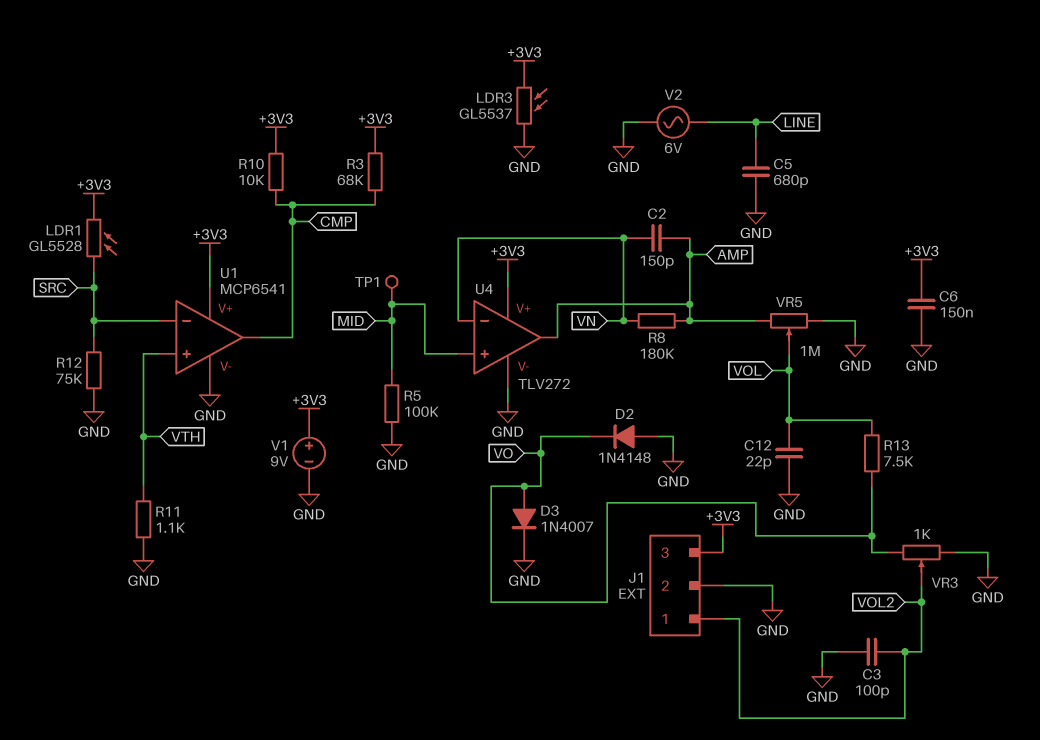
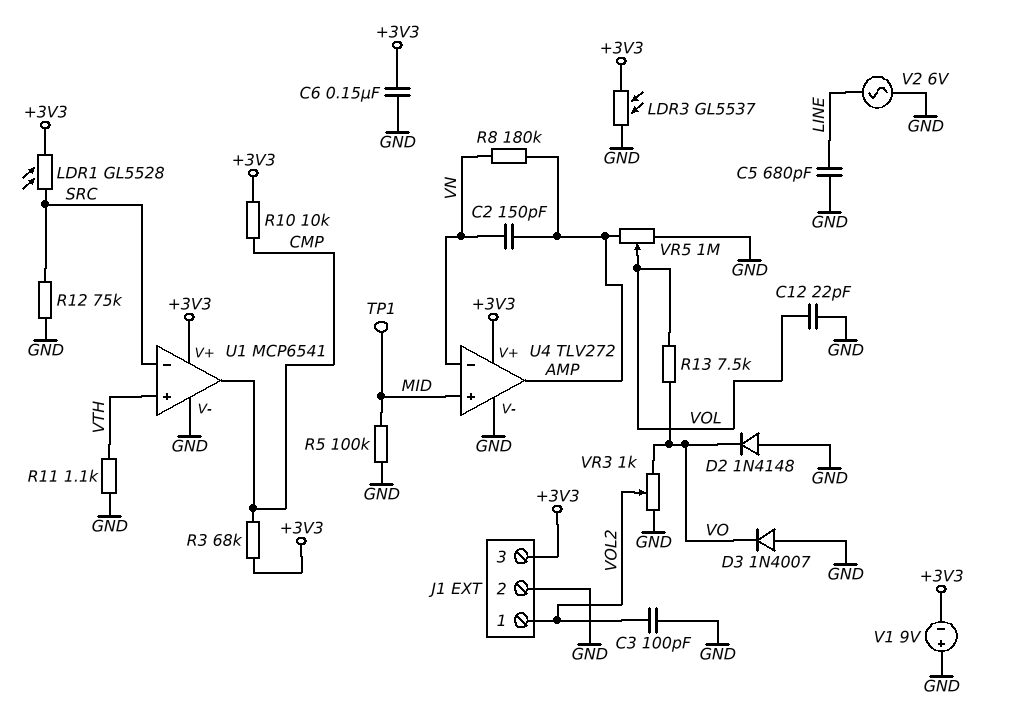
D3: diode 1N4007 (A VO, K GND) -> diode 1N4007 (A GND, K VO)
V1: 9V (plus +3V3, minus GND) -> 9V (plus GND, minus +3V3)

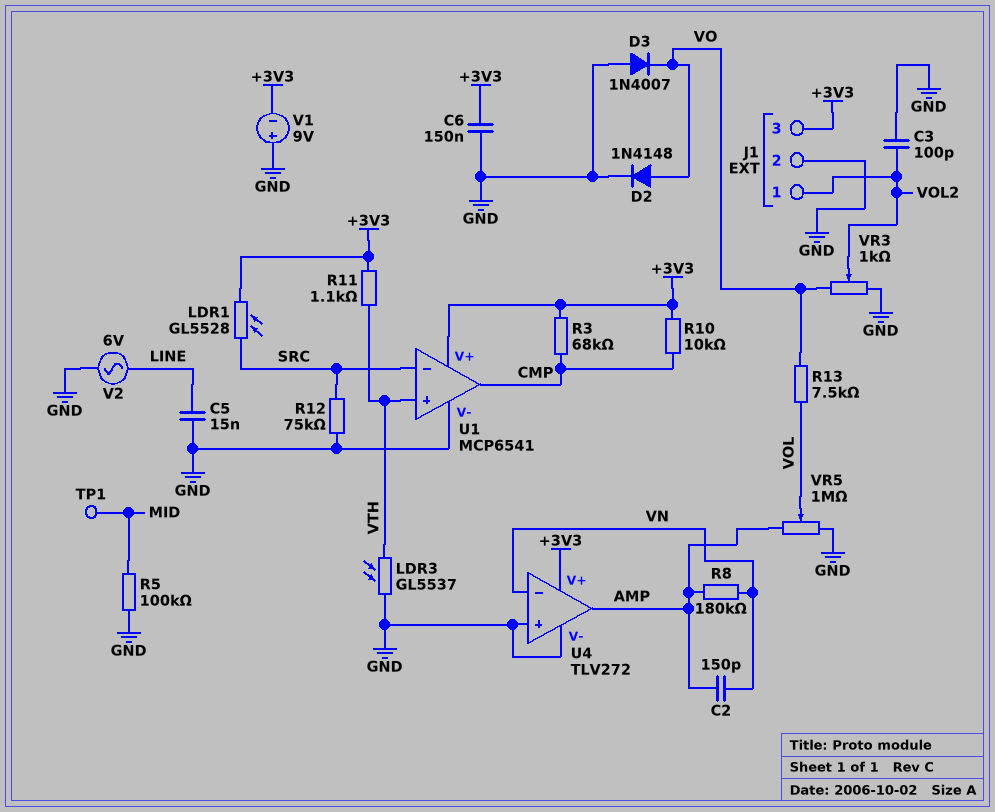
C5: 680pF (GND, LINE) -> 15nF (GND, LINE)
C12: 22pF (GND, VOL) -> none
D2: diode 1N4148 (A GND, K VO) -> diode 1N4148 (A VO, K GND)
LDR3: GL5537 (+3V3, GND) -> GL5537 (GND, VTH)
R11: 1.1k (GND, VTH) -> 1.1k (+3V3, VTH)
U4 pin in+: MID -> GND

